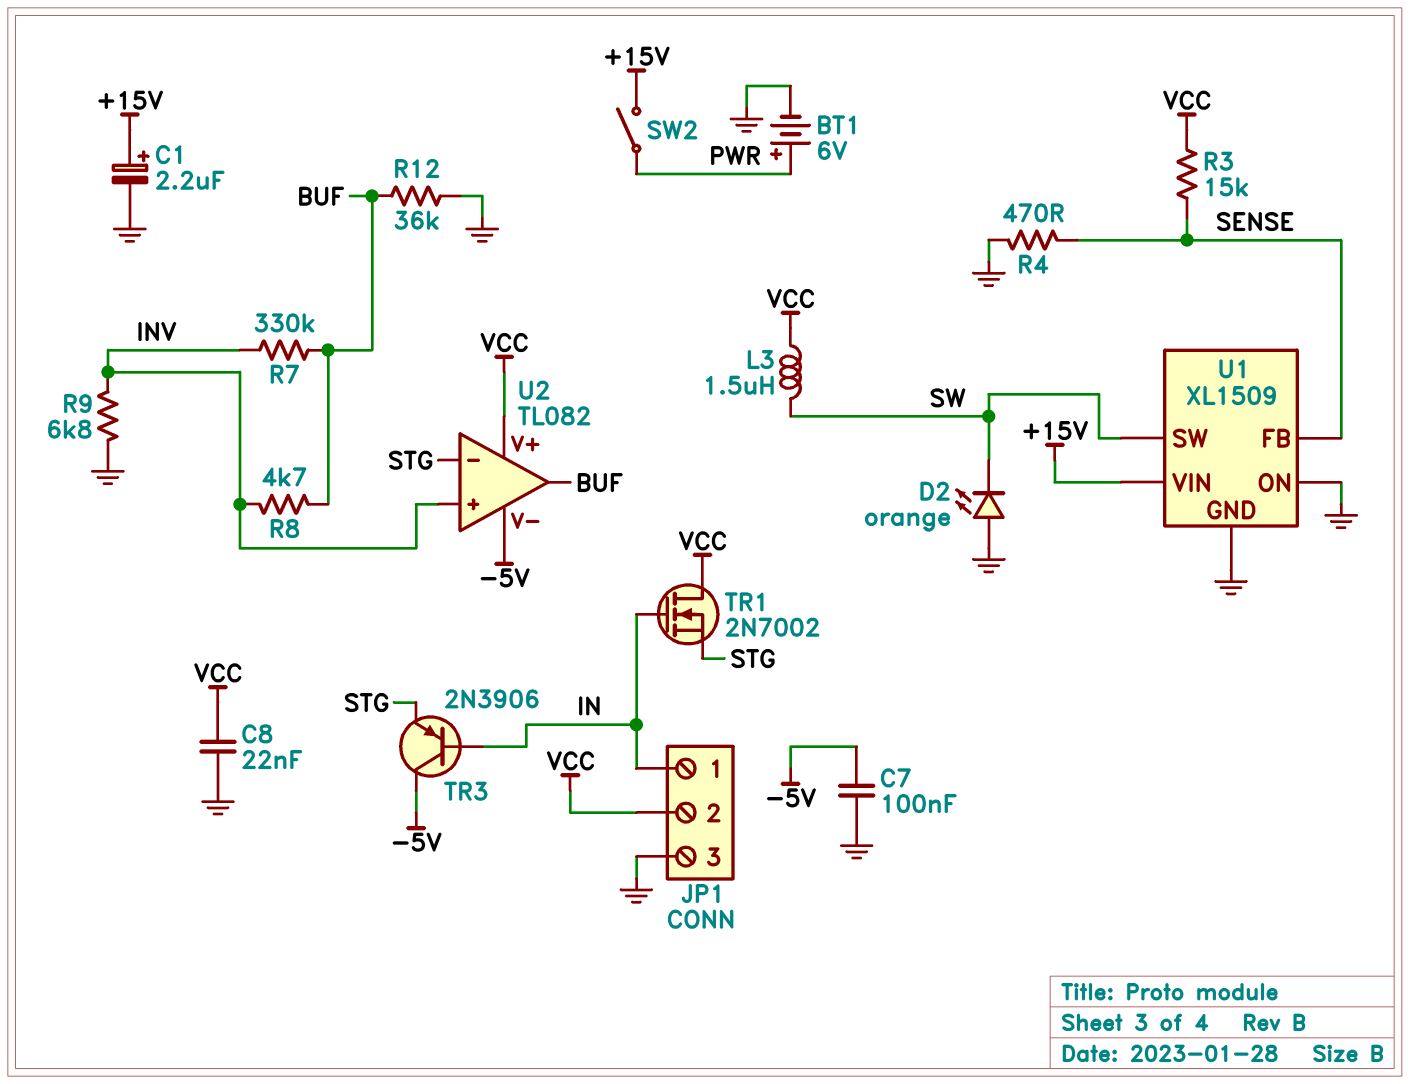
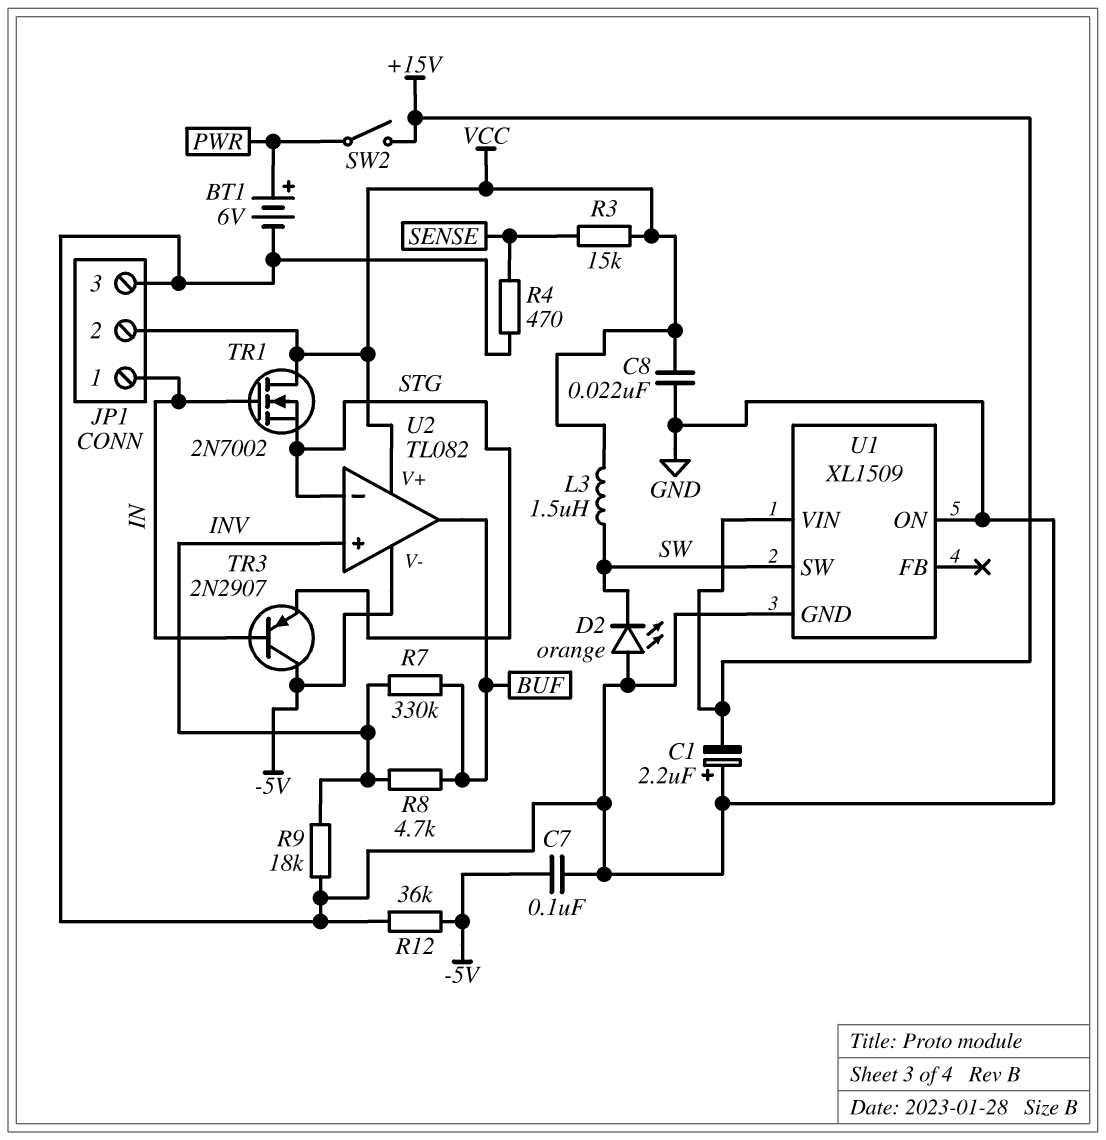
C1: 2.2uF (plus +15V, minus GND) -> 2.2uF (plus GND, minus +15V)
R9: 6.8k (GND, INV) -> 18k (GND, INV)
R12: 36k (BUF, GND) -> 36k (-5V, GND)
TR3: PNP 2N3906 (B IN, C -5V, E STG) -> PNP 2N2907 (B IN, C -5V, E STG)
U1 pin FB: SENSE -> none

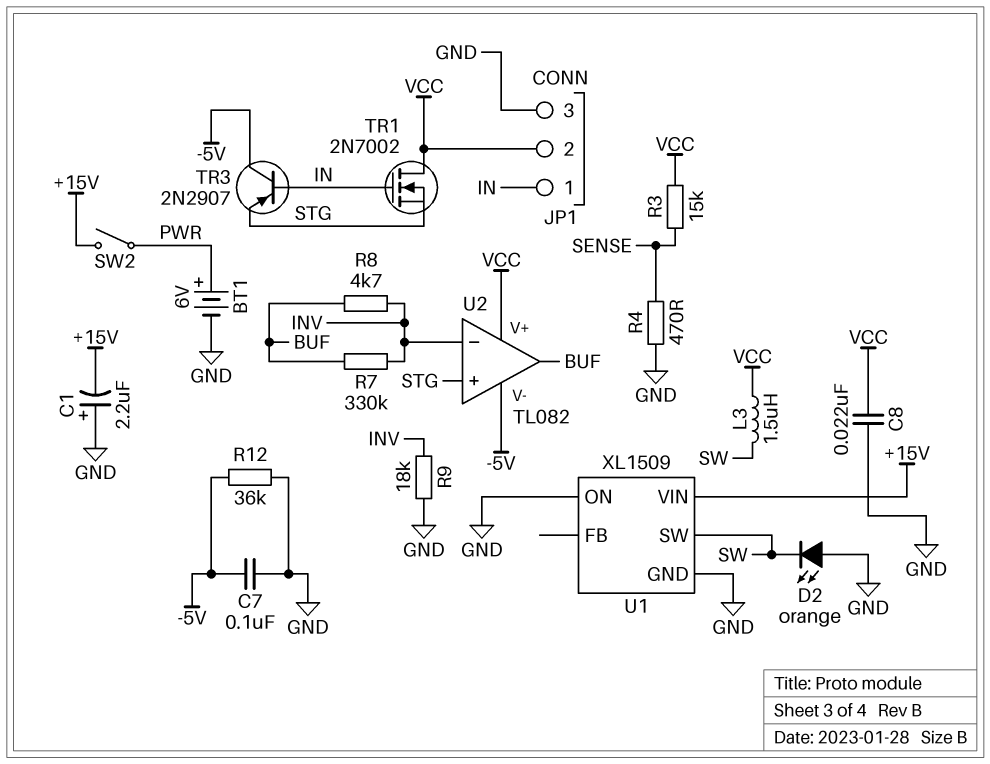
U2 pin in+: INV -> STG
U2 pin in-: STG -> INV

